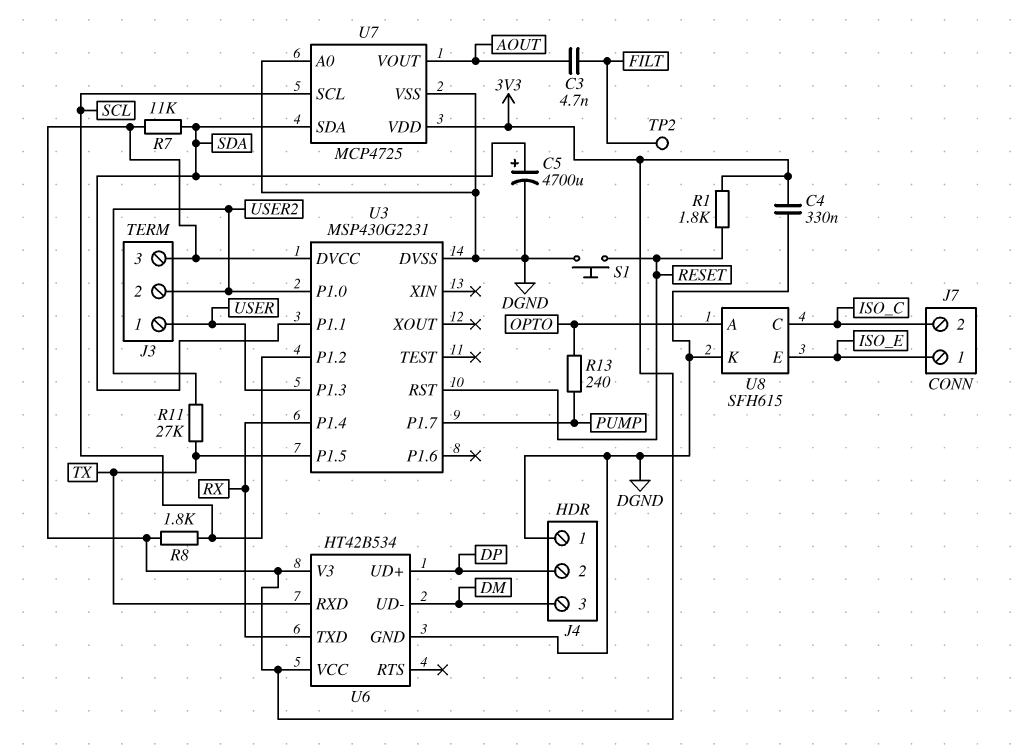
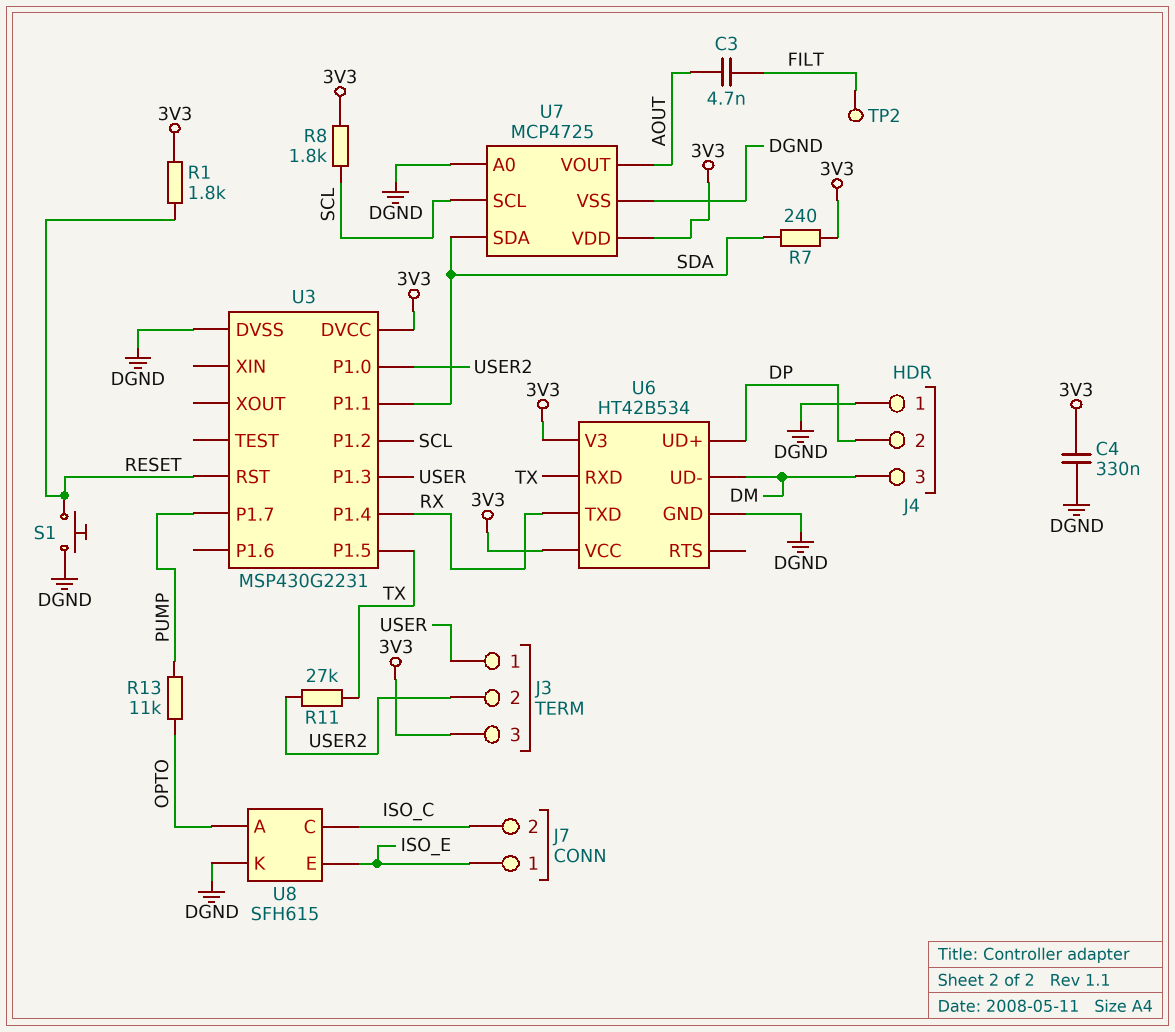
C5: 4700uF (plus SDA, minus DGND) -> none
R7: 11k (3V3, SDA) -> 240 (3V3, SDA)
R13: 240 (OPTO, PUMP) -> 11k (OPTO, PUMP)

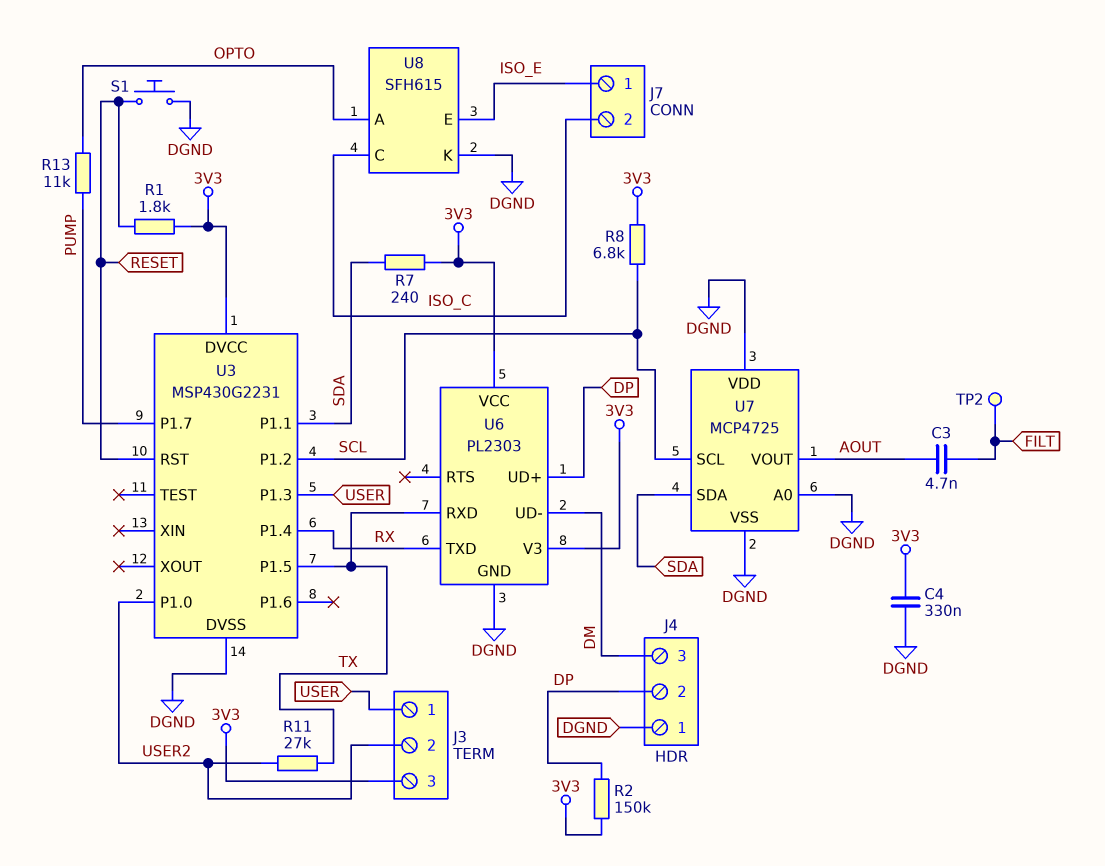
R2: none -> 150k (3V3, DP)
R8: 1.8k (3V3, SCL) -> 6.8k (3V3, SCL)
U6: HT42B534 -> PL2303
U7 pin VDD: 3V3 -> DGND

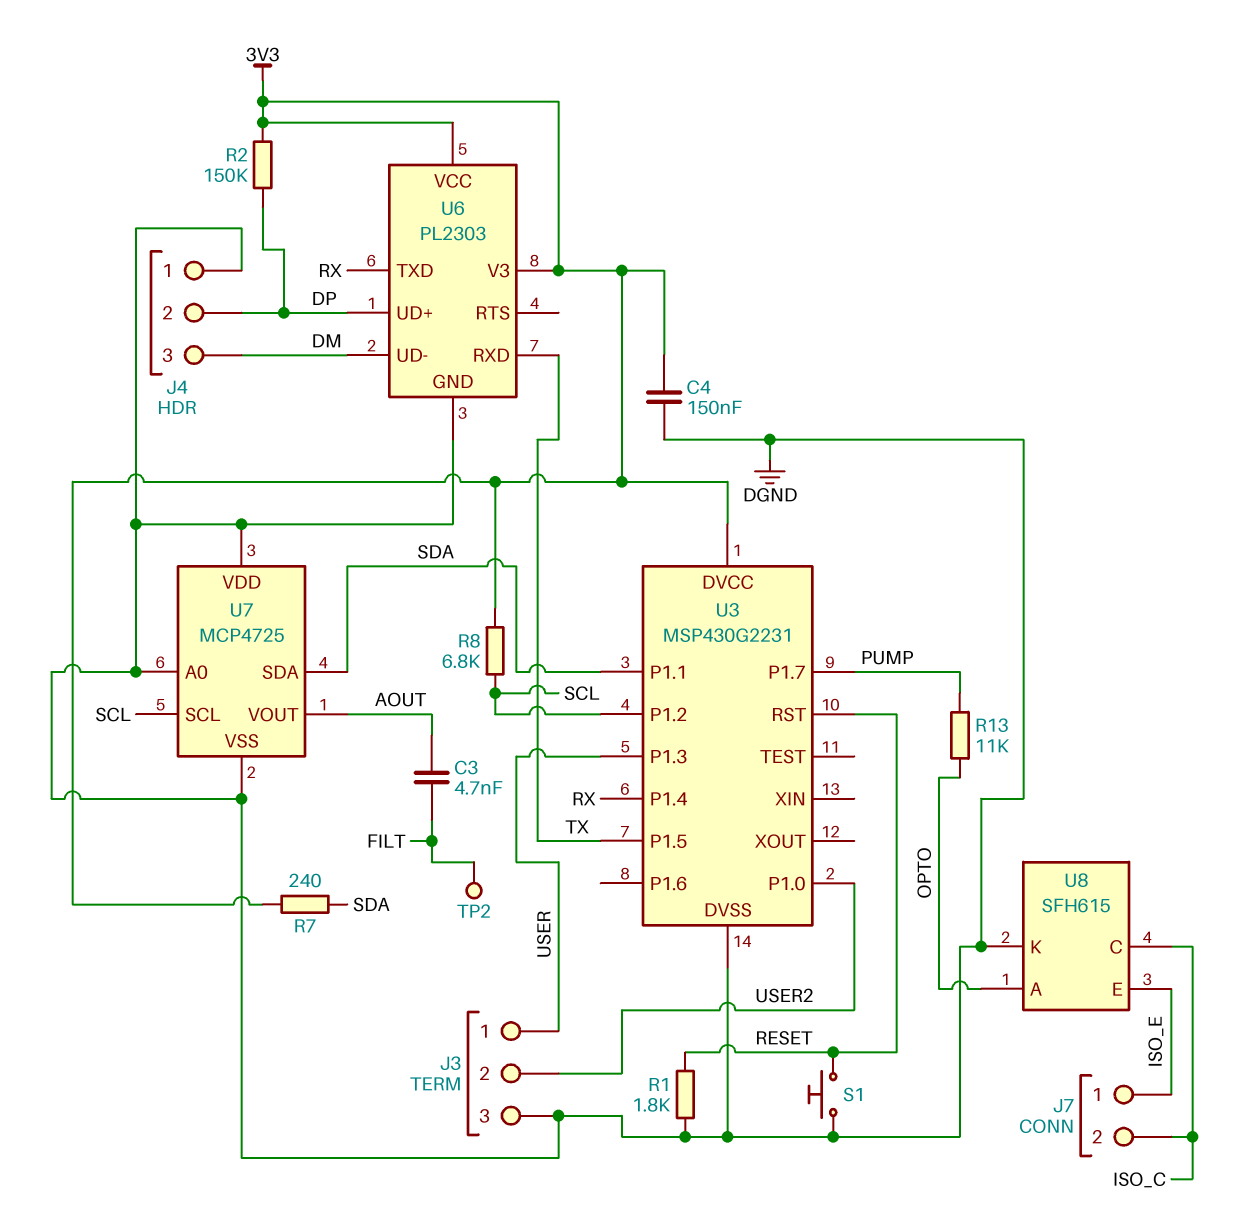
C4: 330nF (3V3, DGND) -> 150nF (3V3, DGND)
J3 pin 3: 3V3 -> DGND
R1: 1.8k (3V3, RESET) -> 1.8k (DGND, RESET)
R11: 27k (TX, USER2) -> none

